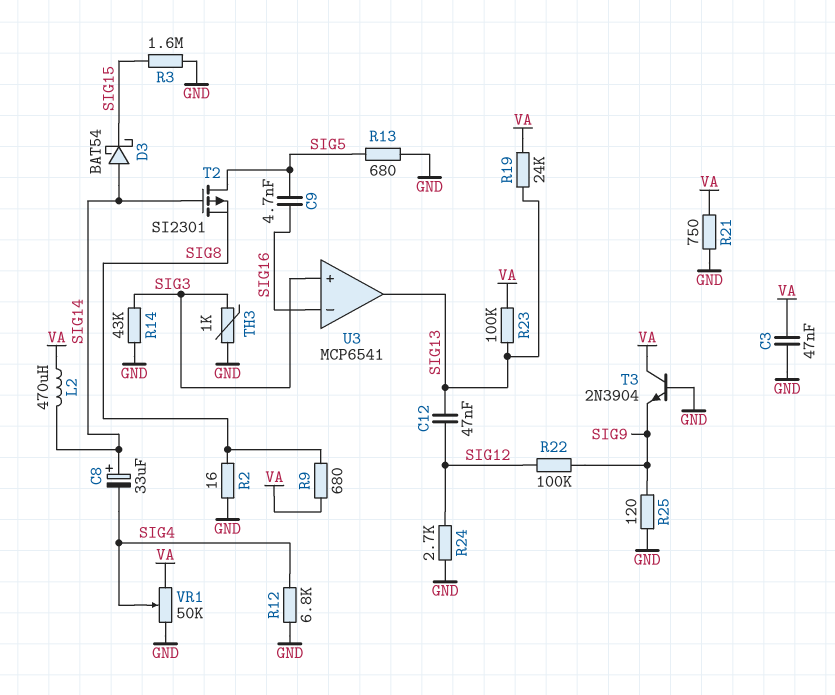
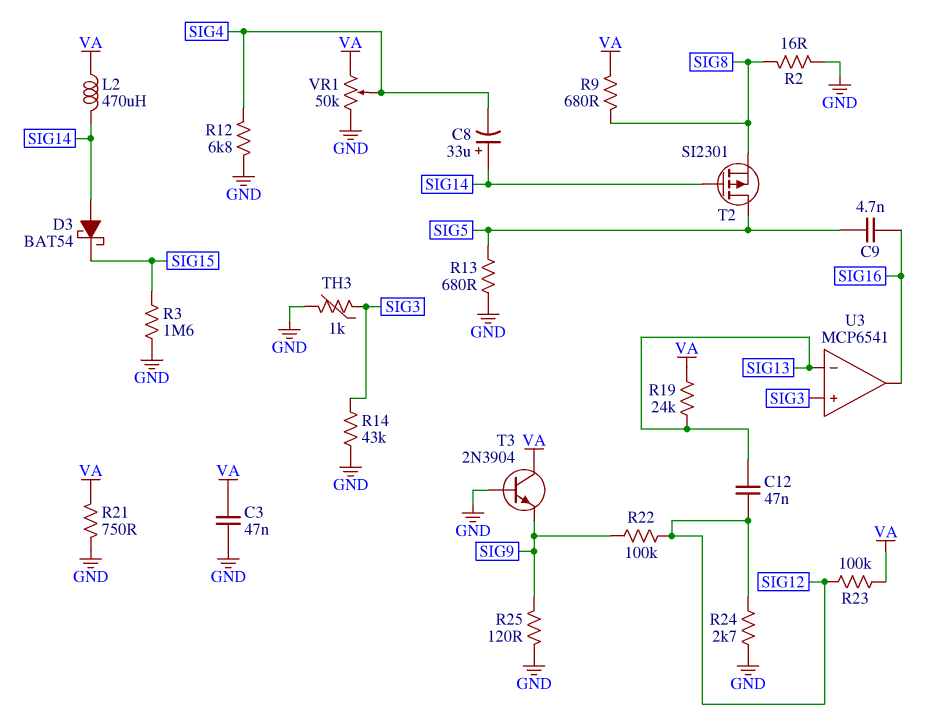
R23: 100k (SIG13, VA) -> 100k (SIG12, VA)
U3 pin in-: SIG16 -> SIG13
U3 pin out: SIG13 -> SIG16

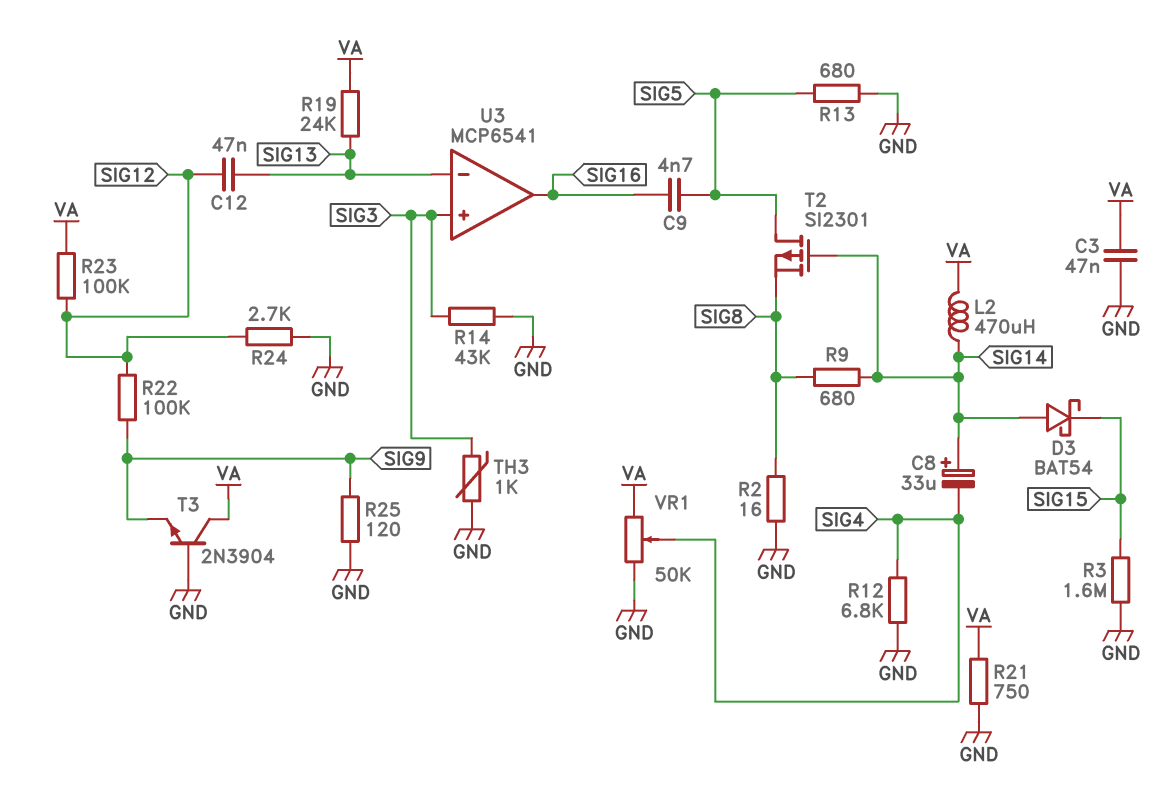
R9: 680 (SIG8, VA) -> 680 (SIG8, SIG14)

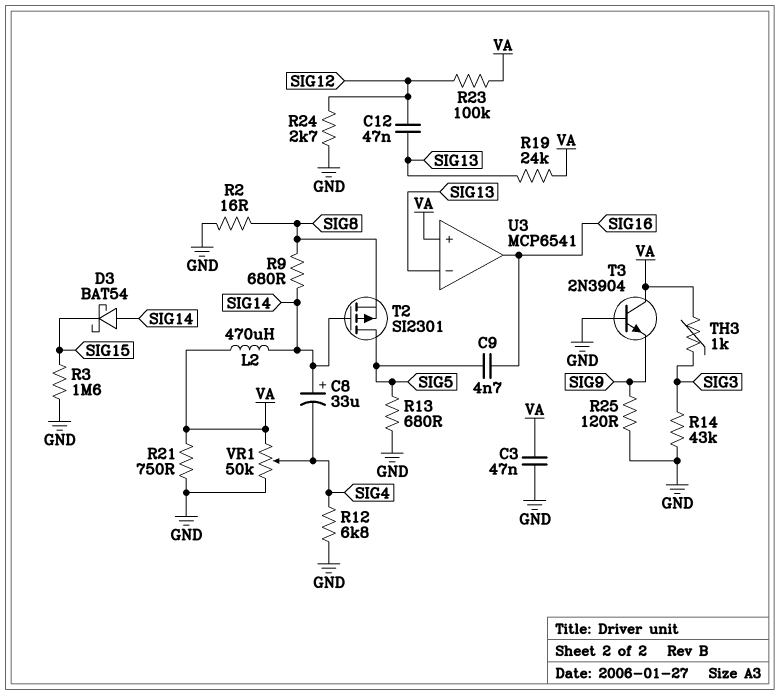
R22: 100k (SIG9, SIG12) -> none
TH3: 1k (GND, SIG3) -> 1k (SIG3, VA)
U3 pin in+: SIG3 -> VA

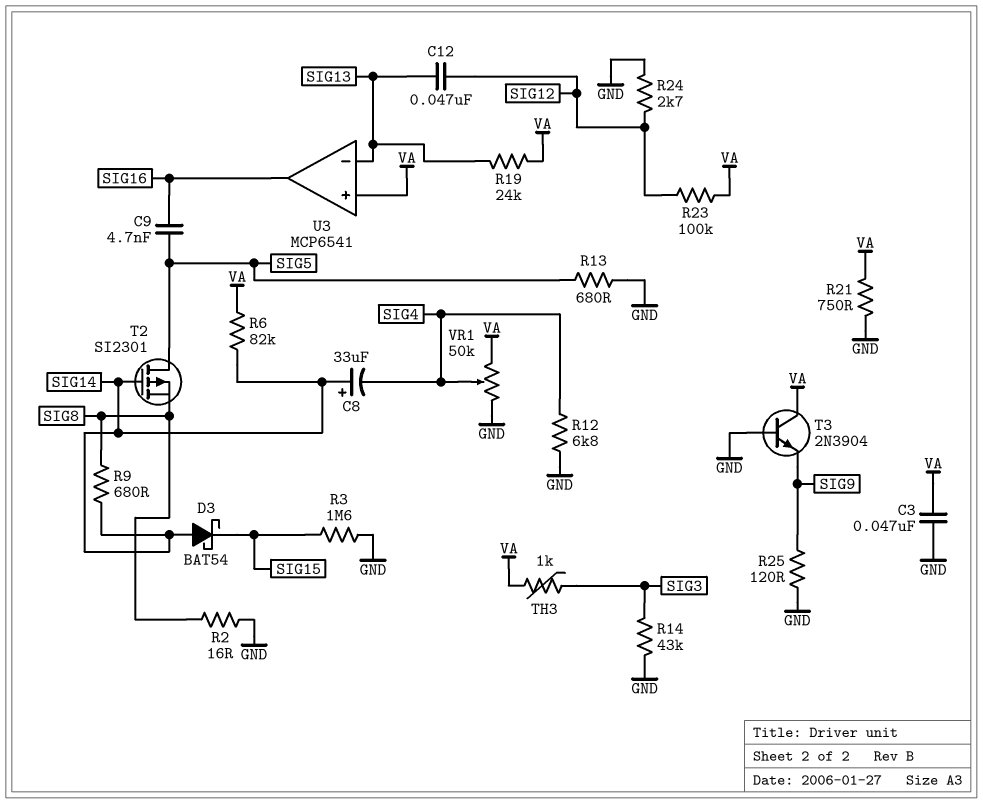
L2: 470uH (SIG14, VA) -> none
R6: none -> 82k (SIG14, VA)

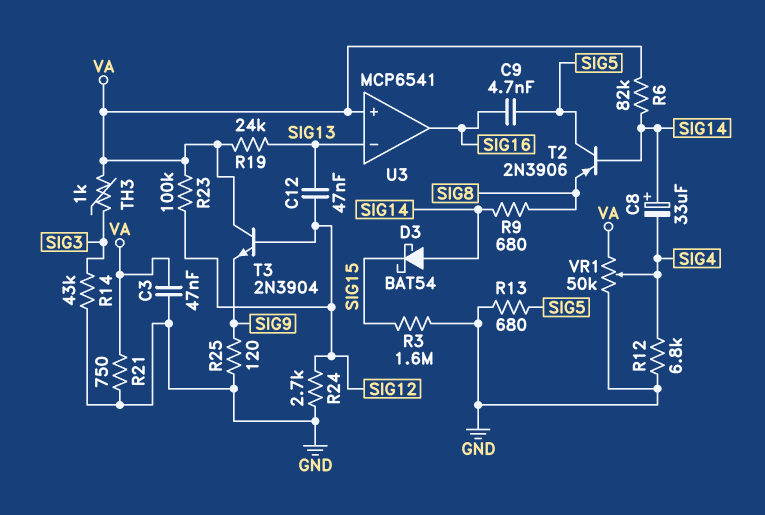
R2: 16 (GND, SIG8) -> none
T2: PMOS SI2301 (G SIG14, D SIG5, S SIG8) -> PNP 2N3906 (B SIG14, C SIG5, E SIG8)
T3: NPN 2N3904 (B GND, C VA, E SIG9) -> NPN 2N3904 (B SIG12, C VA, E SIG9)

